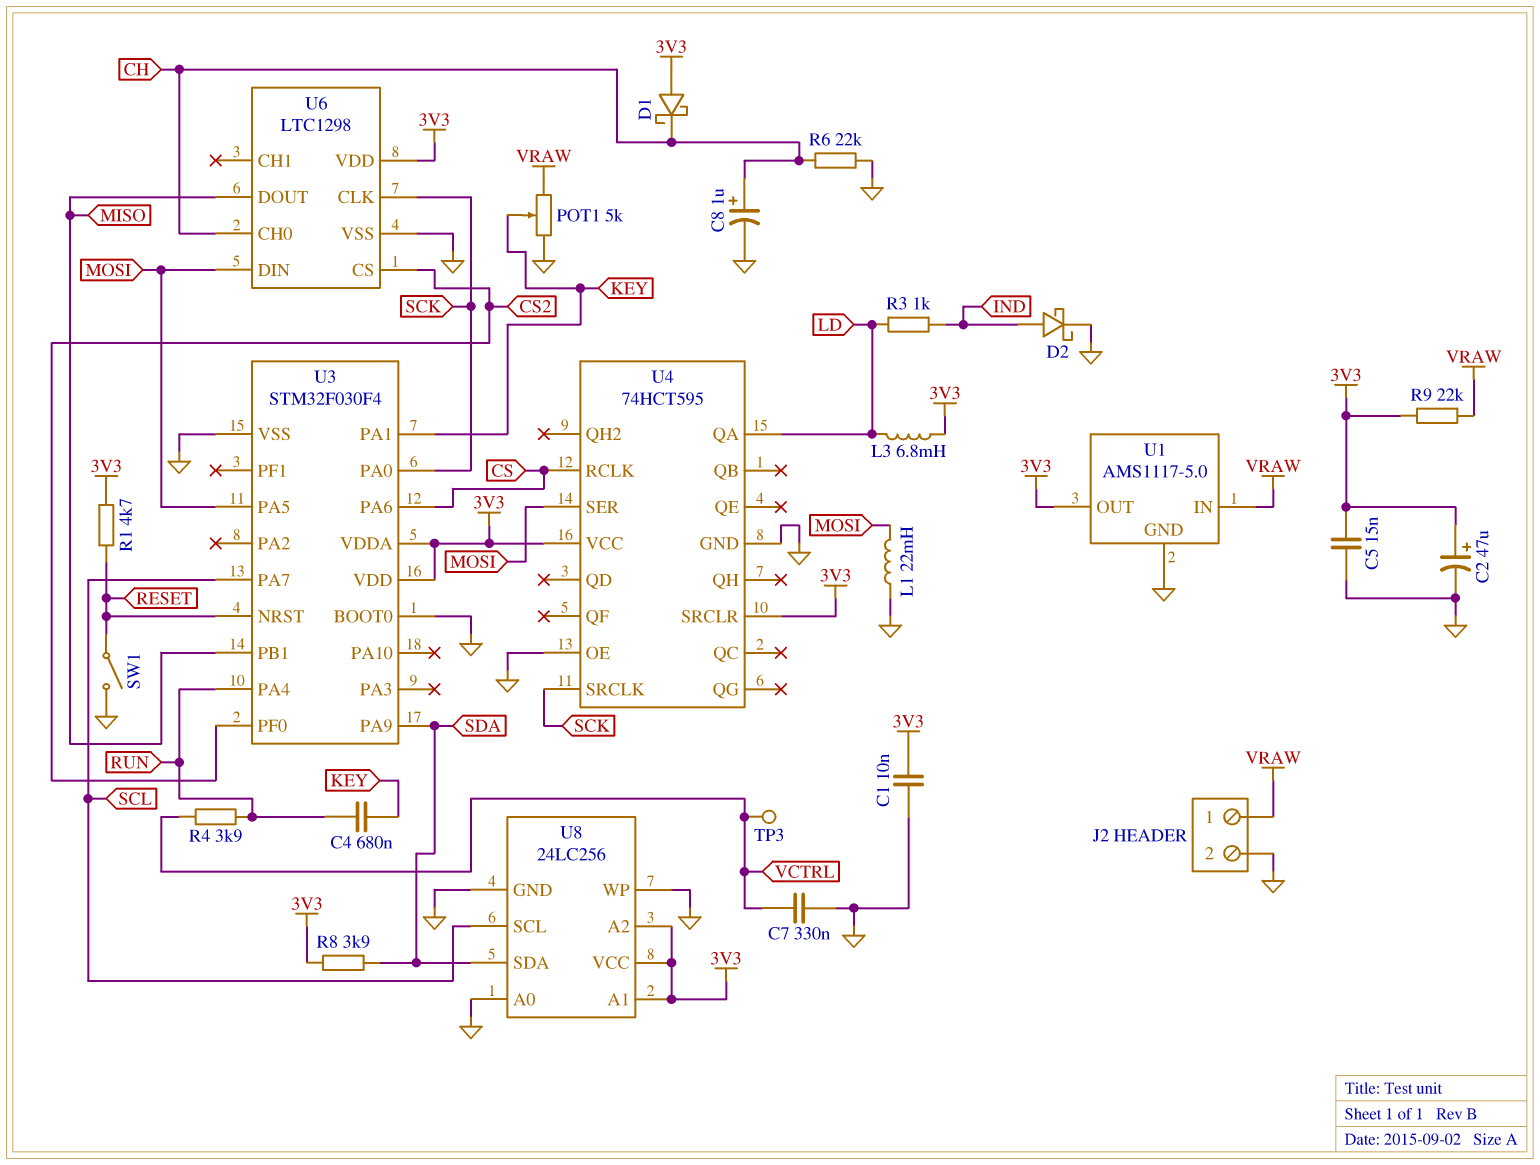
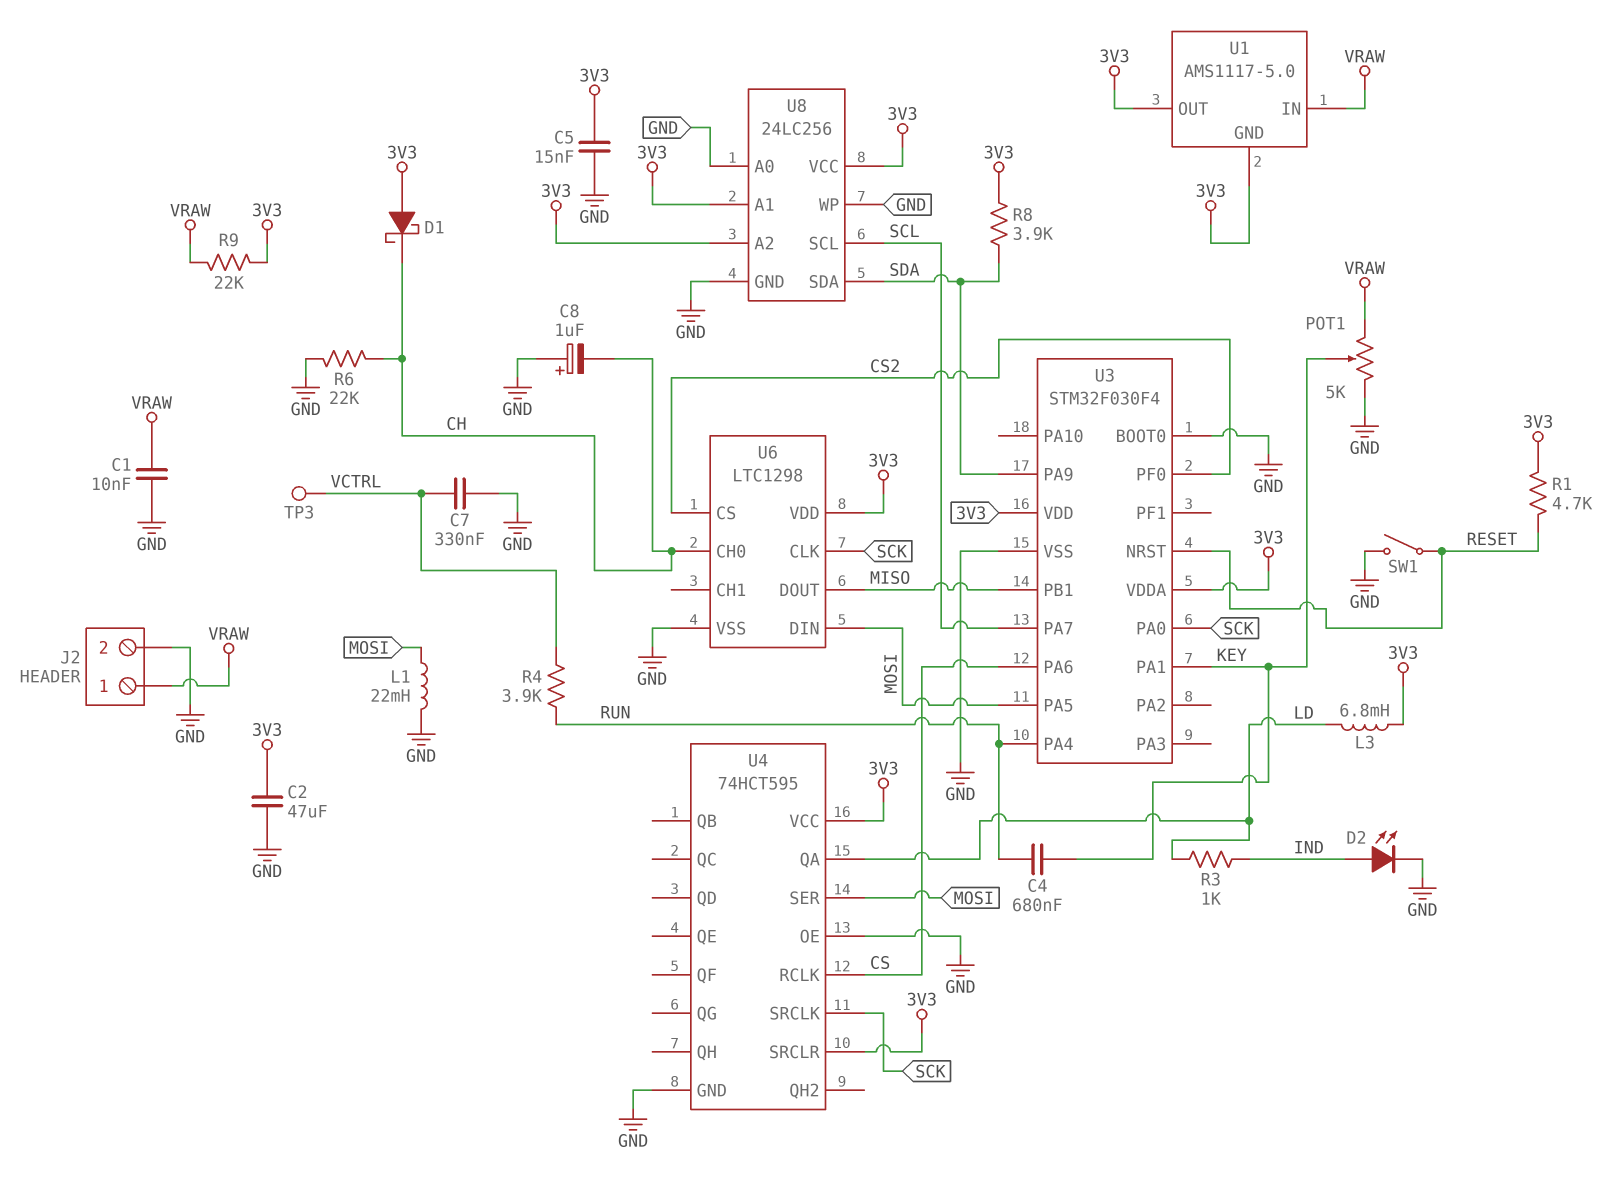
C1: 10nF (3V3, GND) -> 10nF (GND, VRAW)
C2: 47uF (plus 3V3, minus GND) -> 47uF (3V3, GND)
C8: 1uF (plus CH, minus GND) -> 1uF (plus GND, minus CH)
D2: schottky (A IND, K GND) -> LED (A IND, K GND)
U1 pin GND: GND -> 3V3

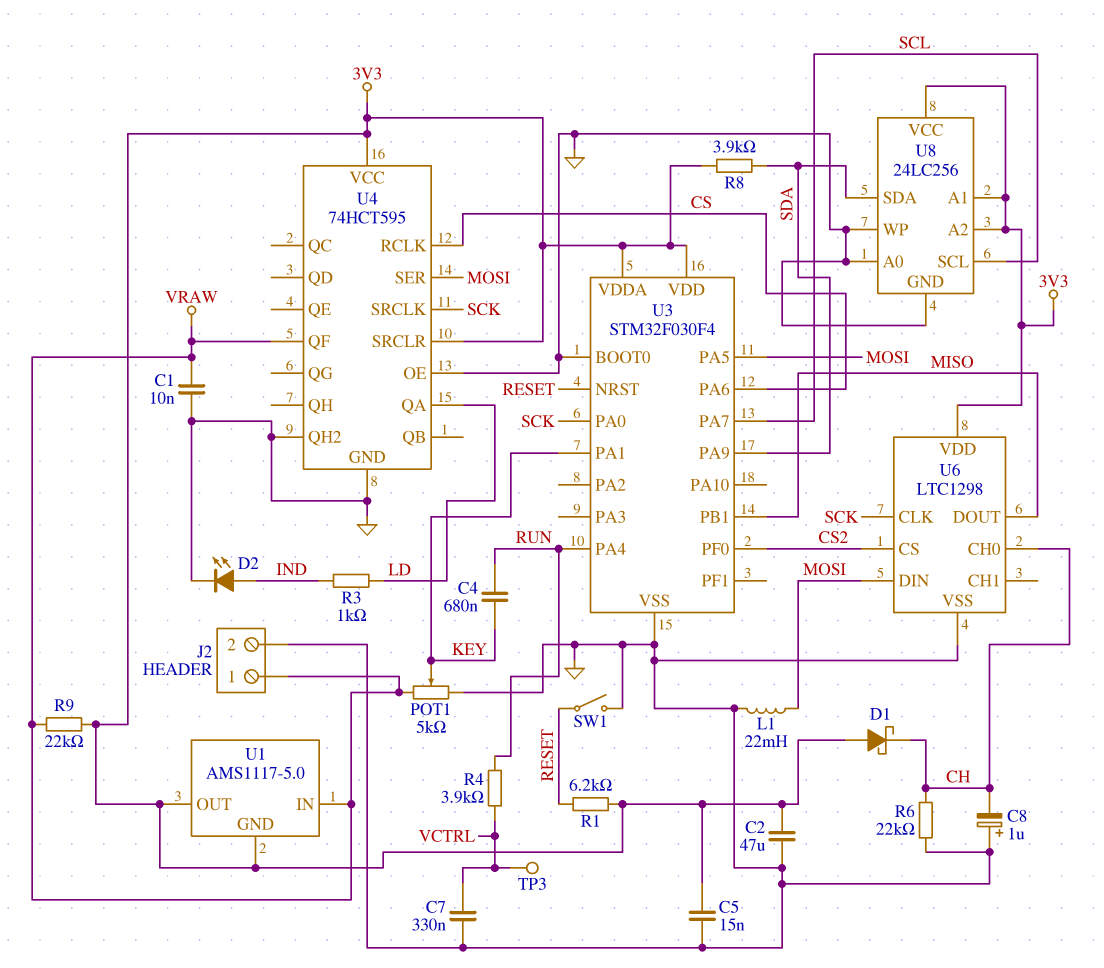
L3: 6.8mH (3V3, LD) -> none
R1: 4.7k (3V3, RESET) -> 6.2k (3V3, RESET)
U4 pin QF: none -> VRAW
U4 pin QH2: none -> GND

